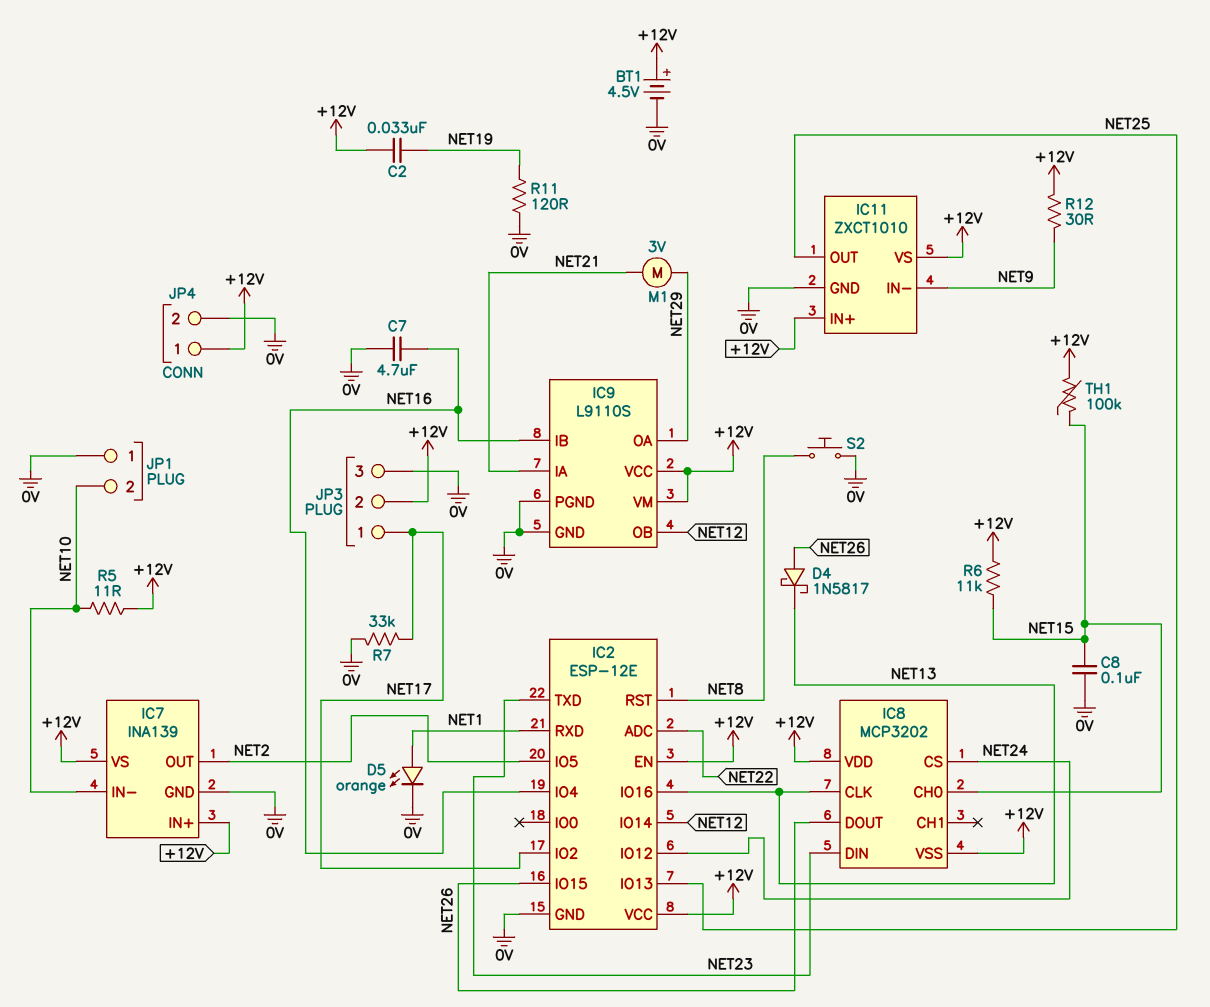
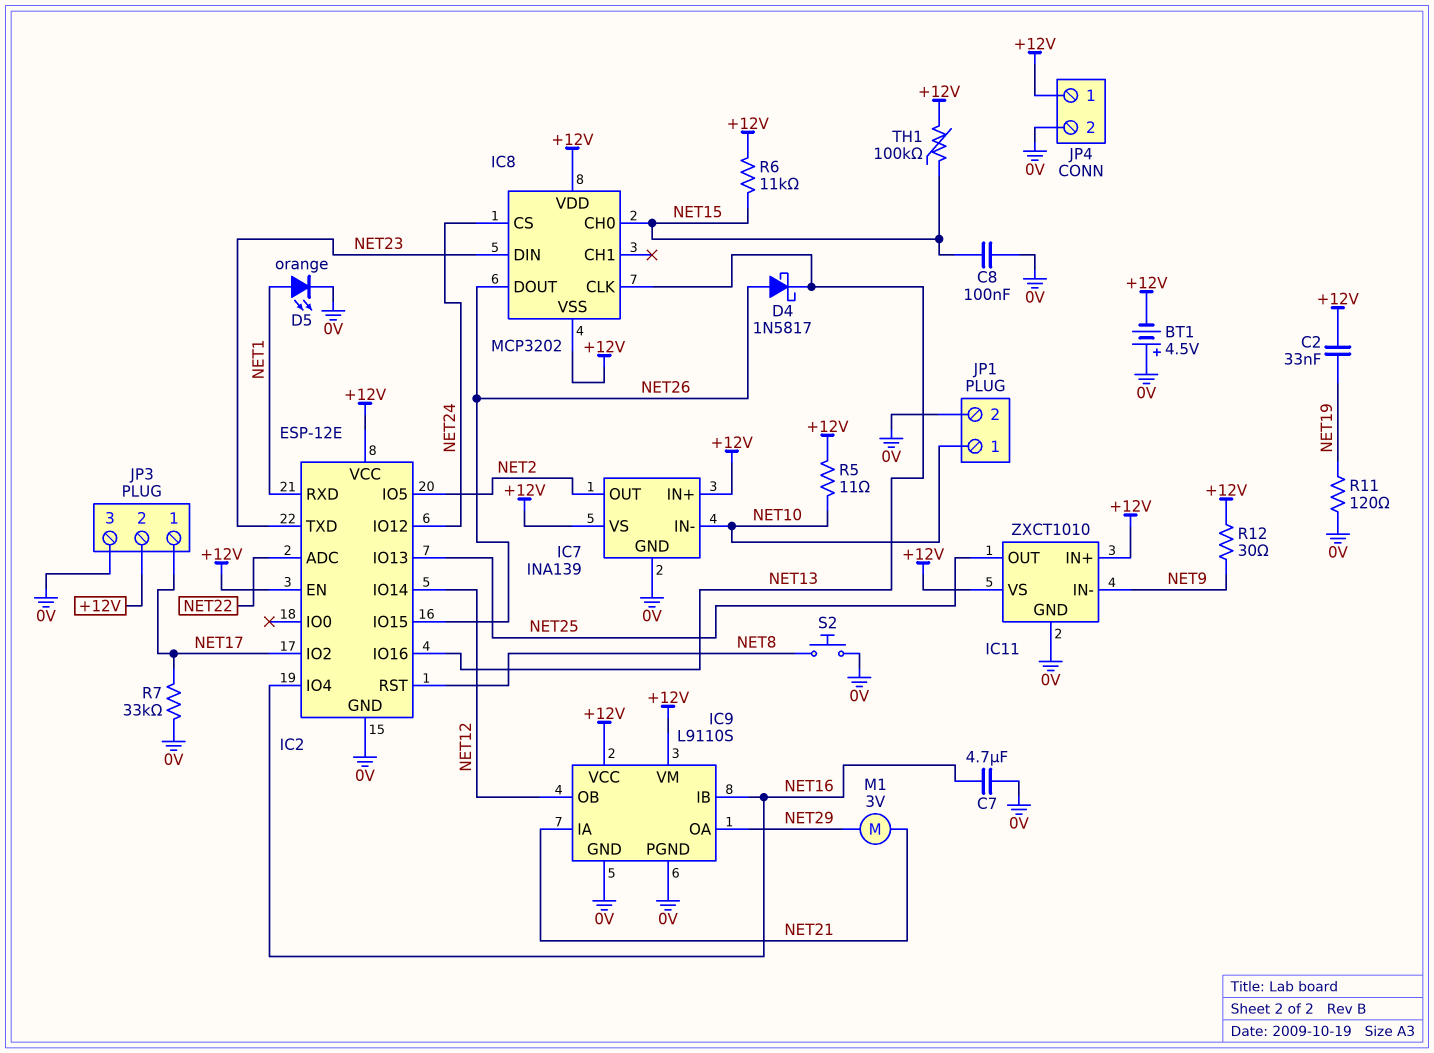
BT1: 4.5V (plus +12V, minus 0V) -> 4.5V (plus 0V, minus +12V)
JP1 pin 1: 0V -> NET10
JP1 pin 2: NET10 -> 0V

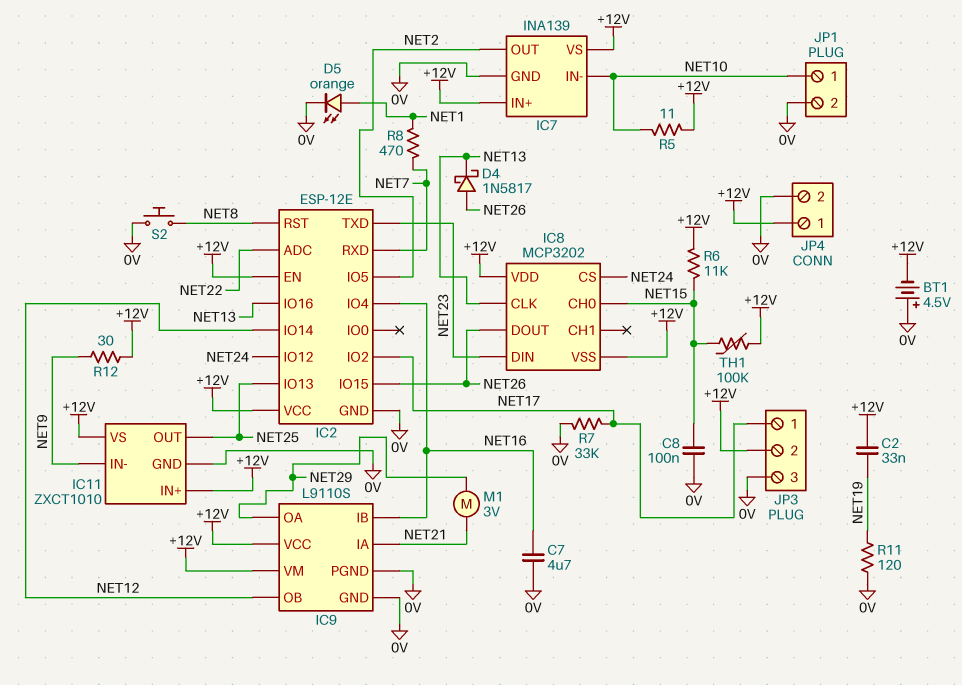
IC2 pin RXD: NET1 -> NET7
R8: none -> 470 (NET1, NET7)

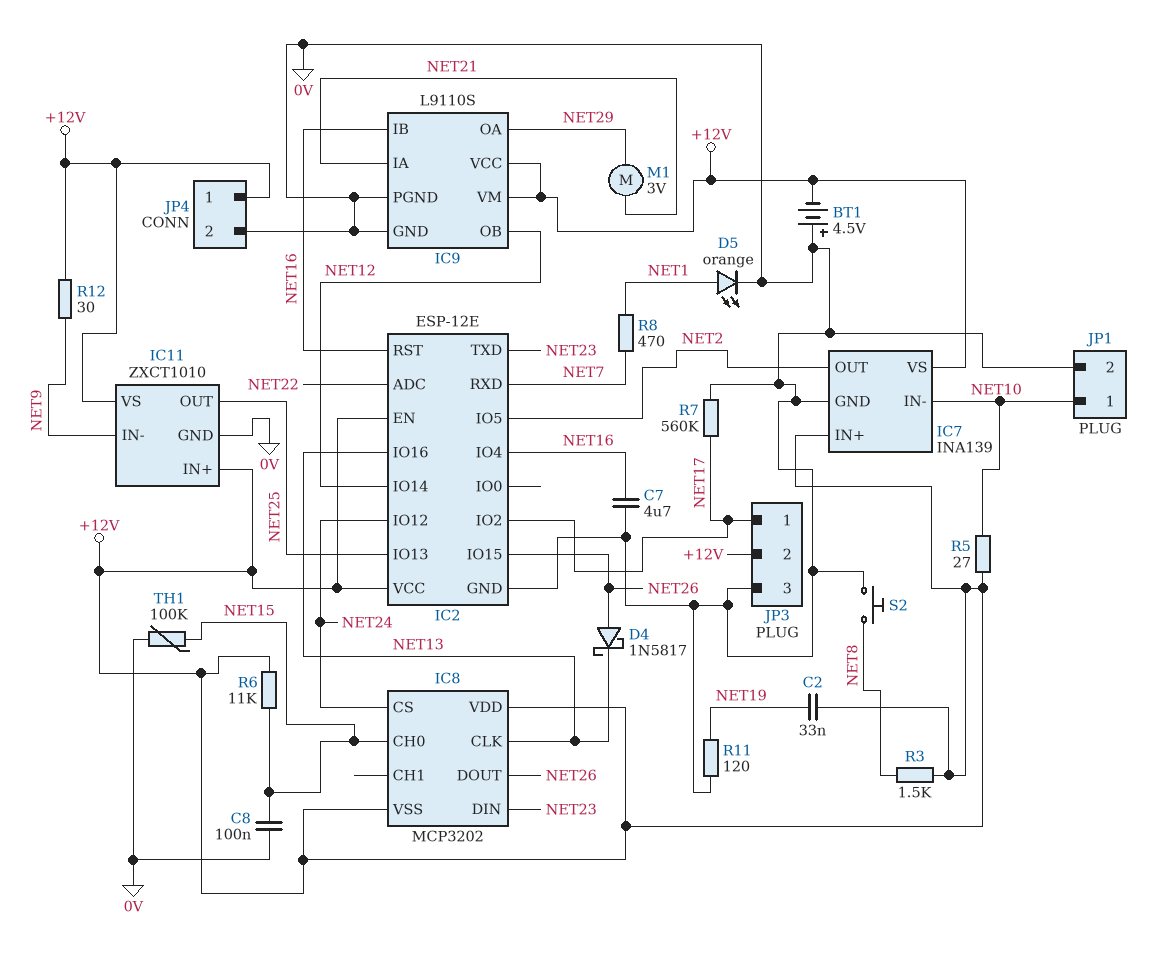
IC2 pin RST: NET8 -> NET16
R3: none -> 1.5k (+12V, NET8)
R5: 11 (+12V, NET10) -> 27 (+12V, NET10)
R7: 33k (0V, NET17) -> 560k (0V, NET17)
TH1: 100k (+12V, NET15) -> 100k (0V, NET15)

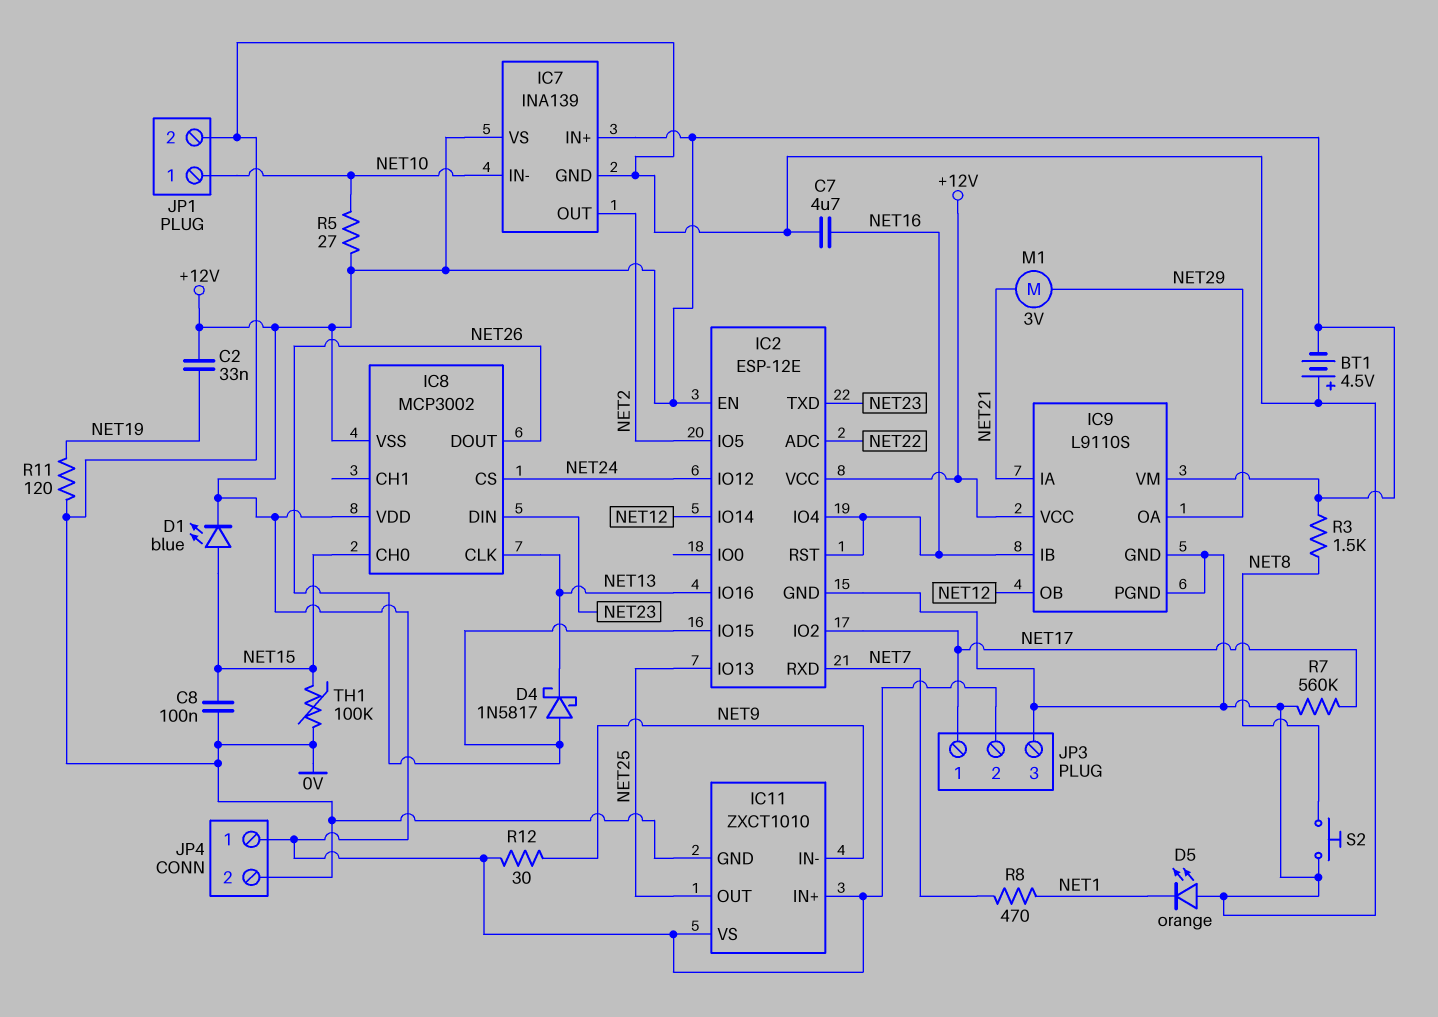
D1: none -> LED blue (A NET15, K +12V)
D5: LED orange (A NET1, K 0V) -> LED orange (A 0V, K NET1)
IC8: MCP3202 -> MCP3002
R6: 11k (+12V, NET15) -> none

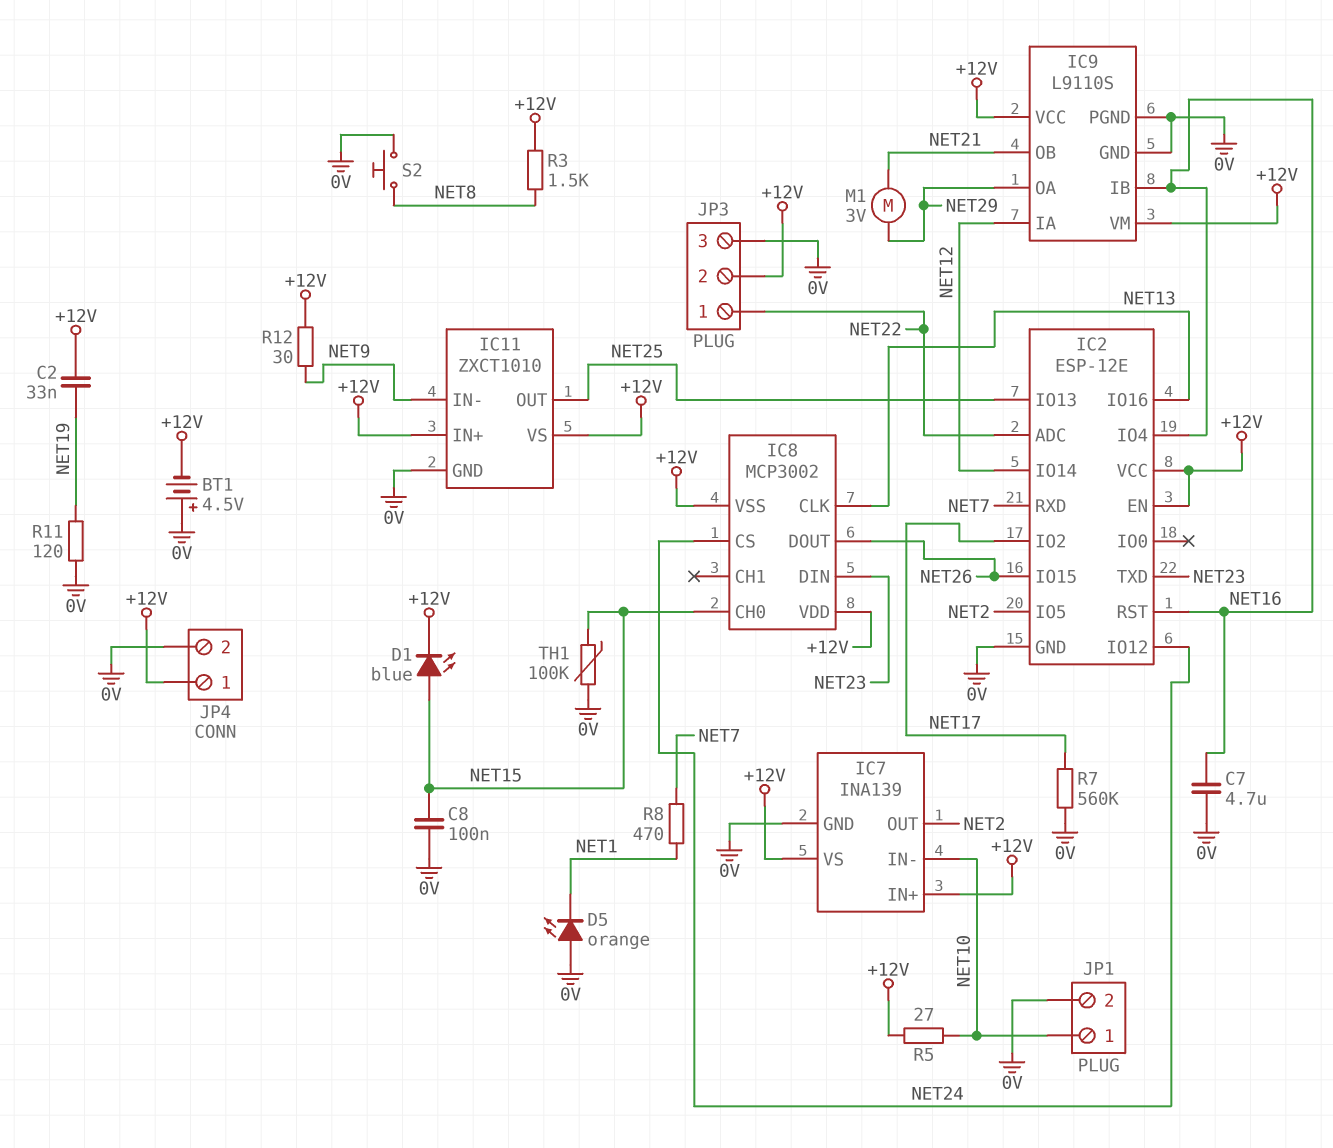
D4: schottky 1N5817 (A NET26, K NET13) -> none
IC9 pin IA: NET21 -> NET12
IC9 pin OB: NET12 -> NET21
JP3 pin 1: NET17 -> NET22

